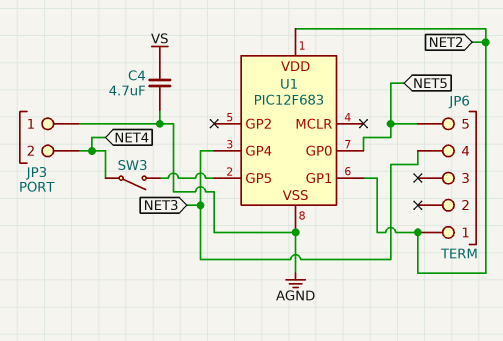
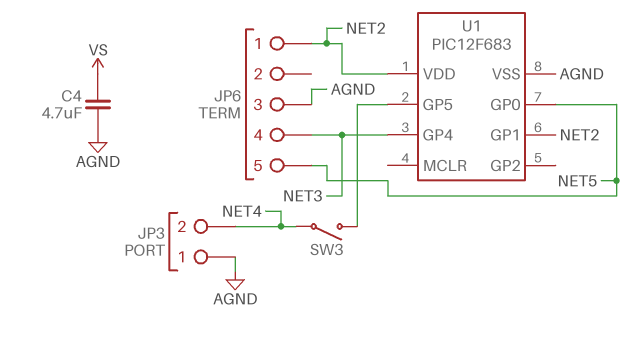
JP6 pin 3: none -> AGND

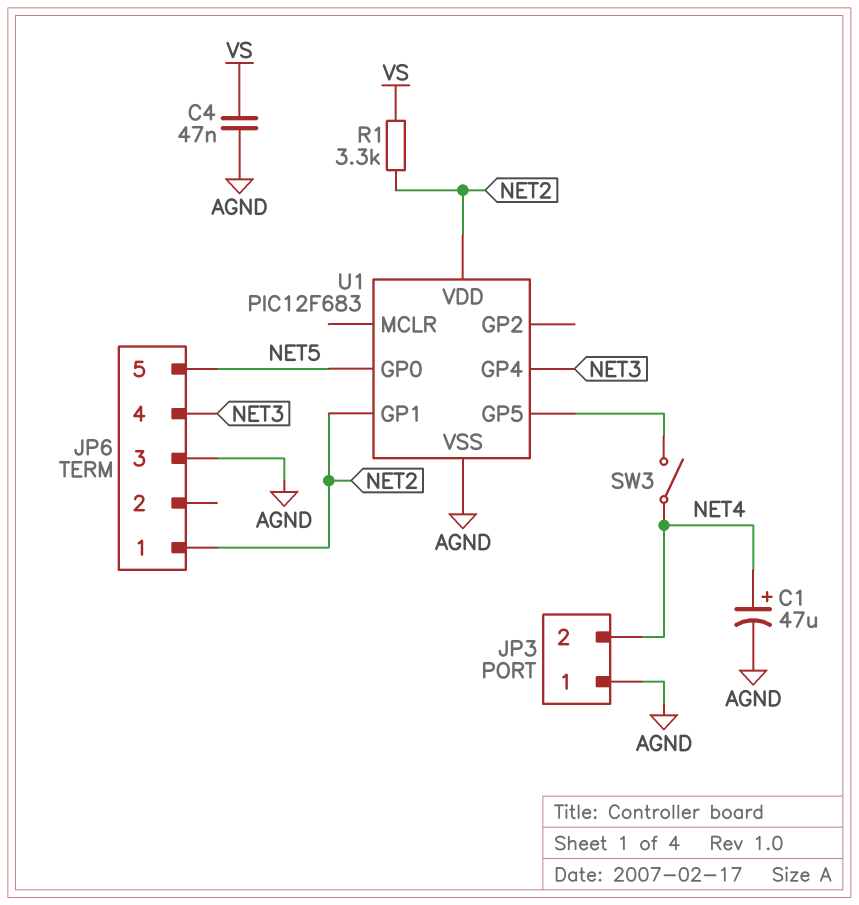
C1: none -> 47uF (plus NET4, minus AGND)
C4: 4.7uF (AGND, VS) -> 47nF (AGND, VS)
R1: none -> 3.3k (NET2, VS)

